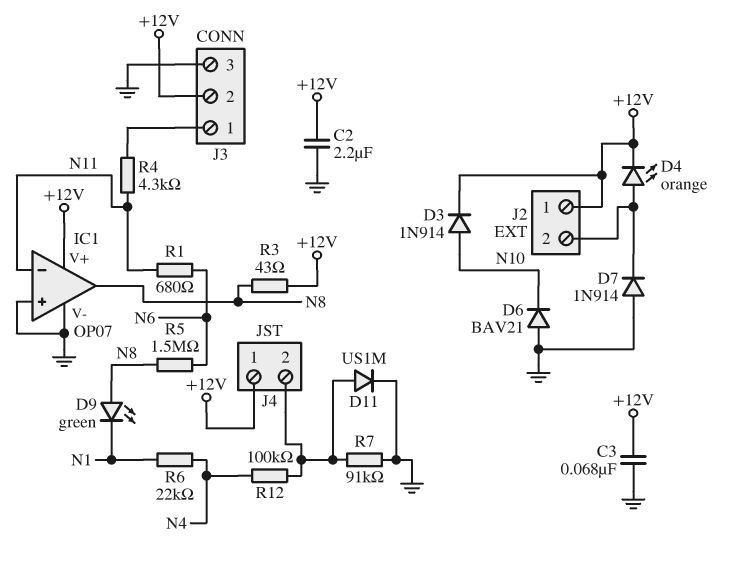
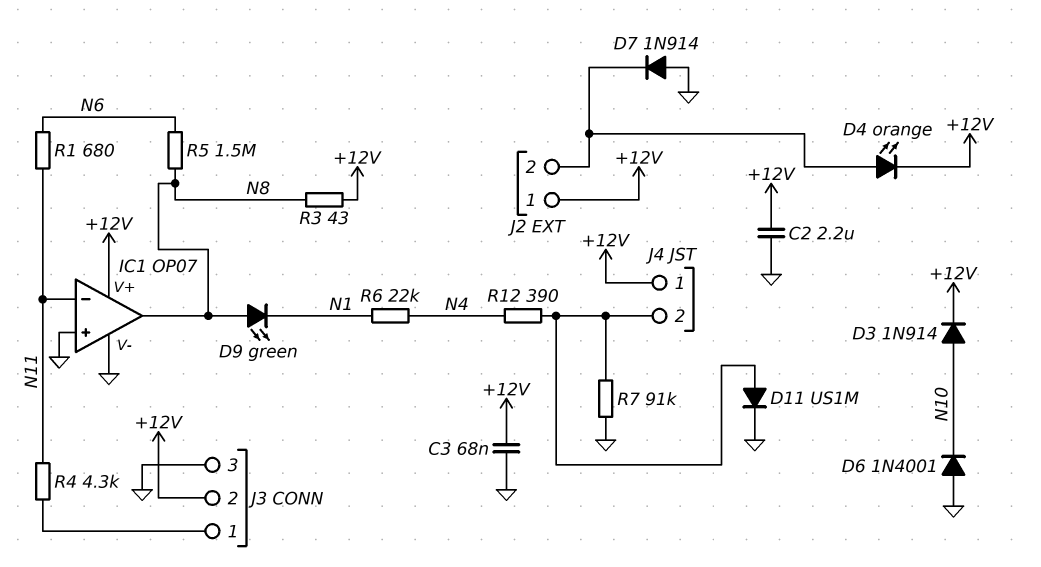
D6: diode BAV21 (A GND, K N10) -> diode 1N4001 (A GND, K N10)
R12: 100k (J4/2, N4) -> 390 (J4/2, N4)

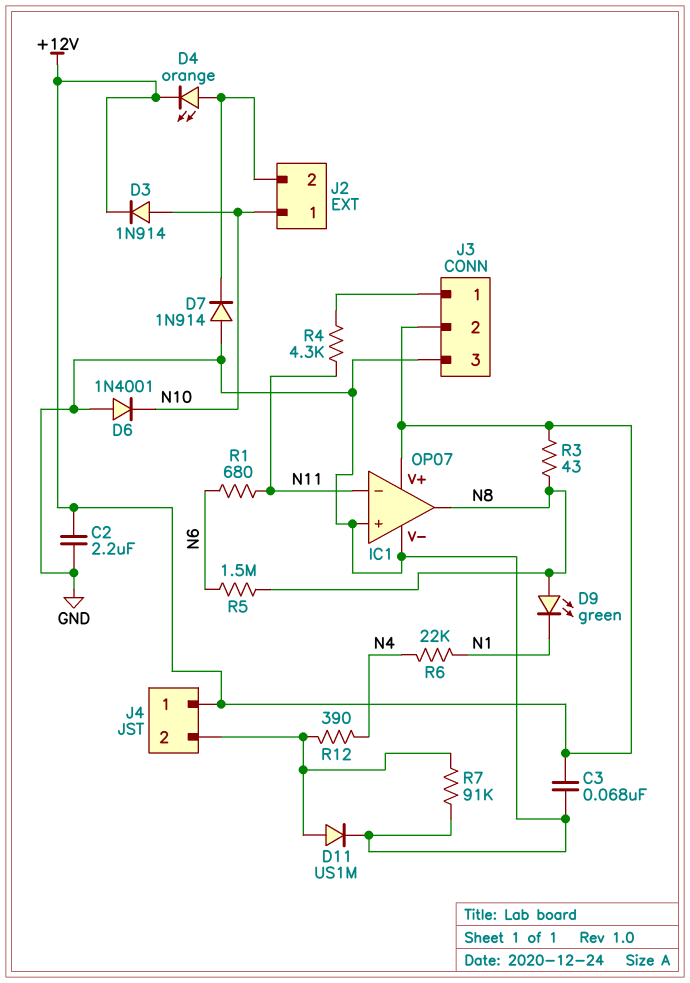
J2 pin 1: +12V -> N10

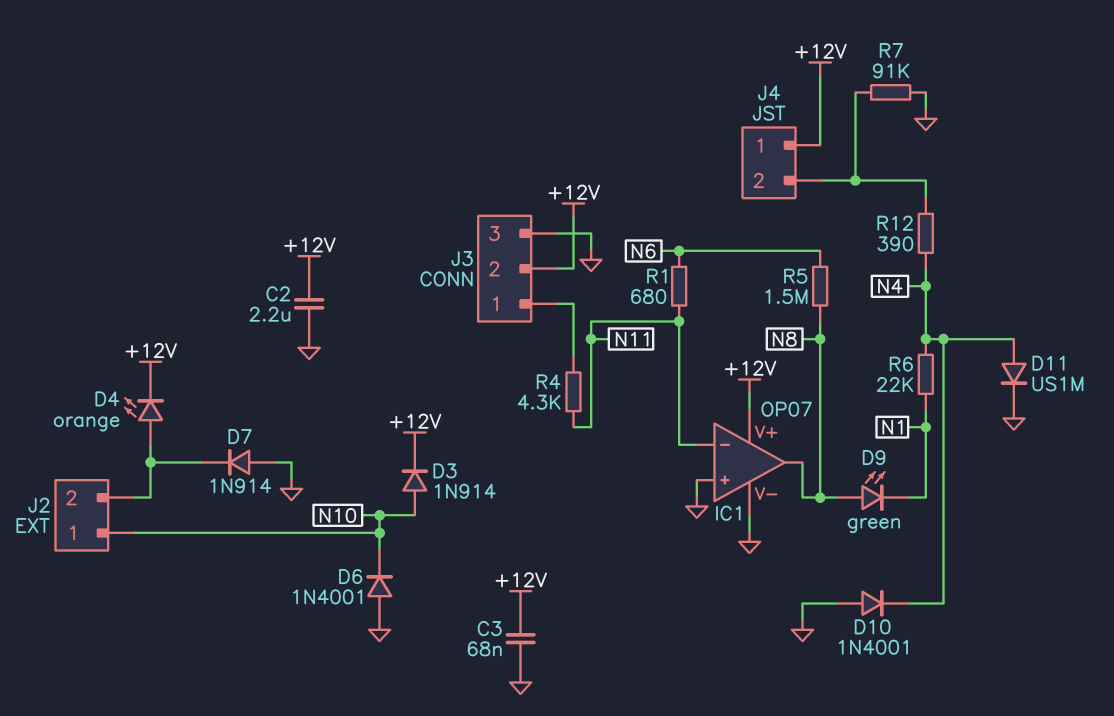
D10: none -> diode 1N4001 (A GND, K N4)
D11: diode US1M (A J4/2, K GND) -> diode US1M (A N4, K GND)
R3: 43 (+12V, N8) -> none

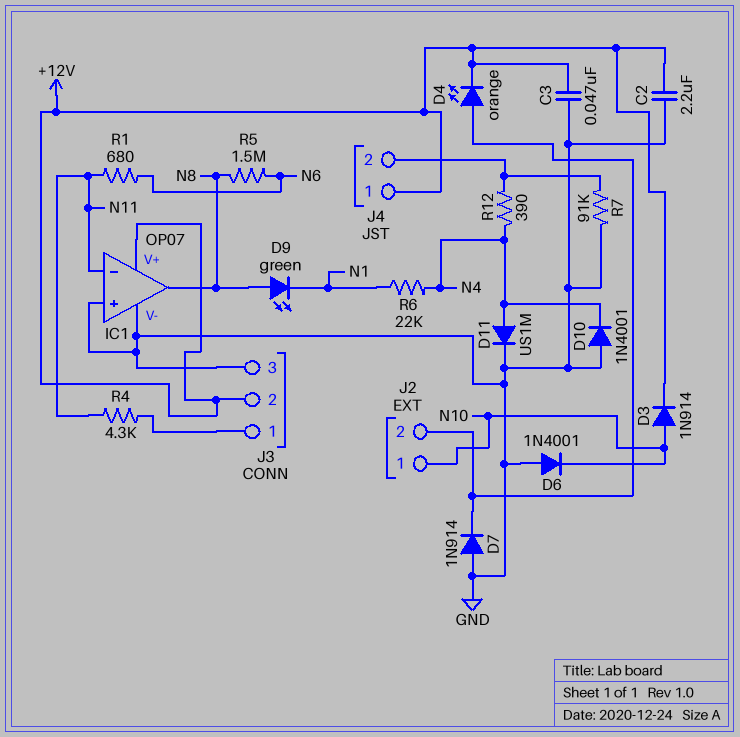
C3: 68nF (+12V, GND) -> 47nF (+12V, GND)

